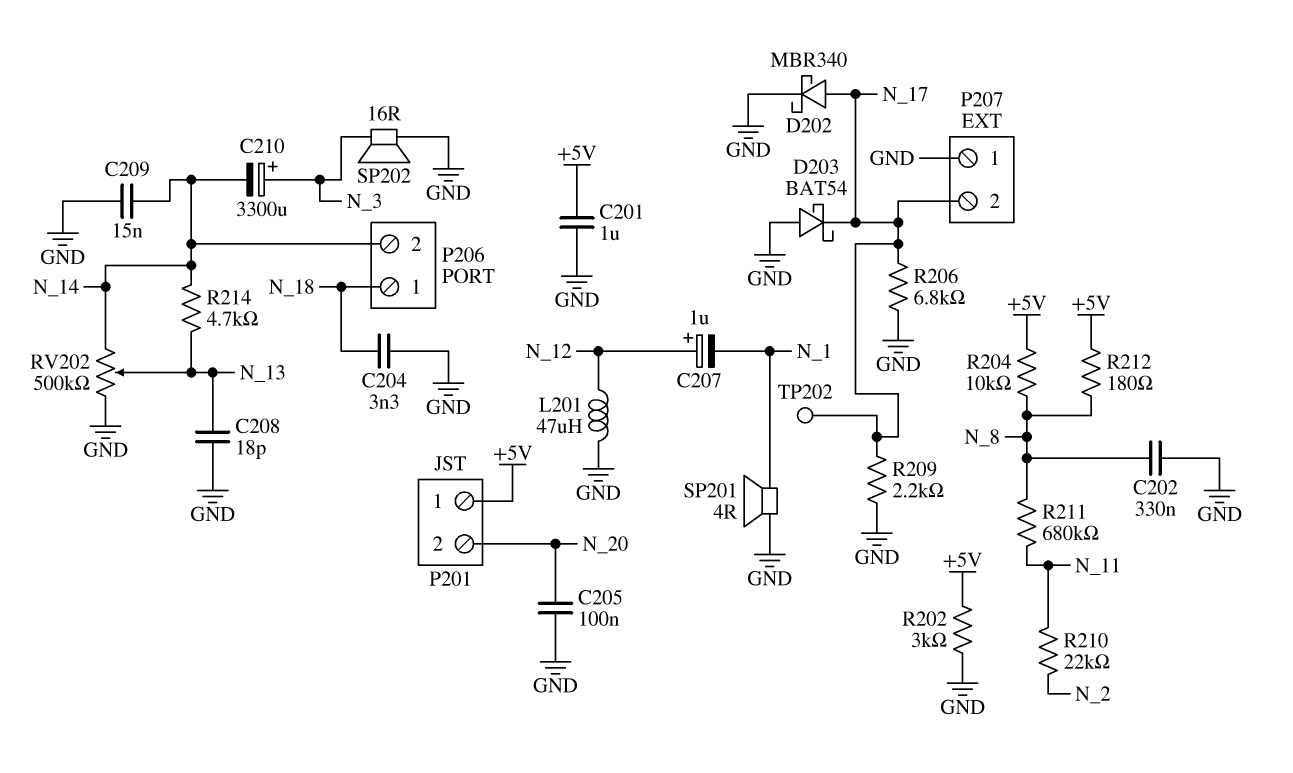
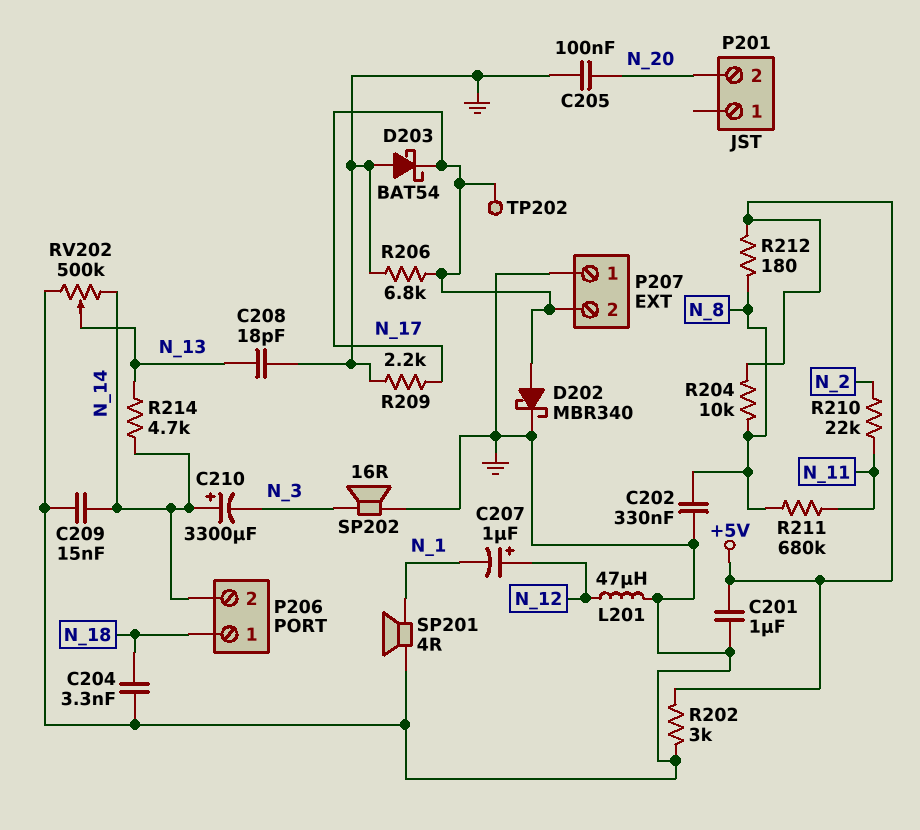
C210: 3300uF (plus N_3, minus N_14) -> 3300uF (plus N_14, minus N_3)
P201 pin 1: +5V -> none

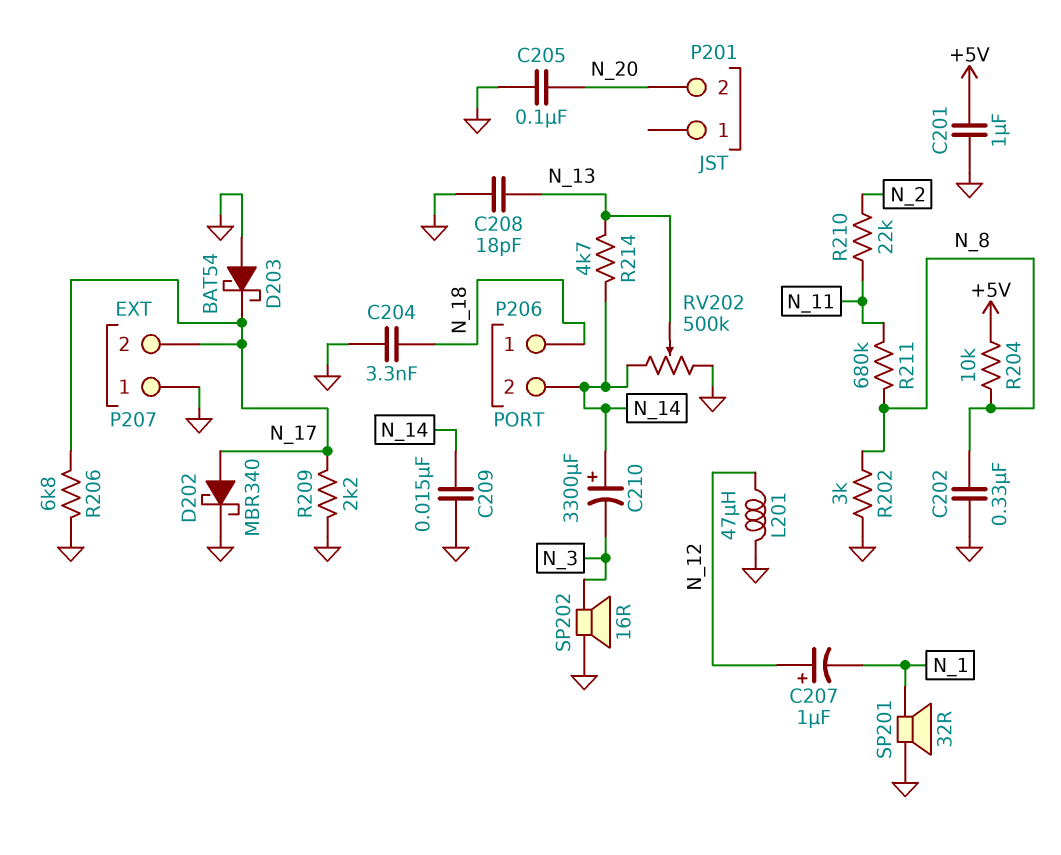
R202: 3k (+5V, GND) -> 3k (GND, N_8)
R212: 180 (+5V, N_8) -> none
SP201: speaker 4R (GND, N_1) -> speaker 32R (GND, N_1)
TP202: test point (N_17) -> none

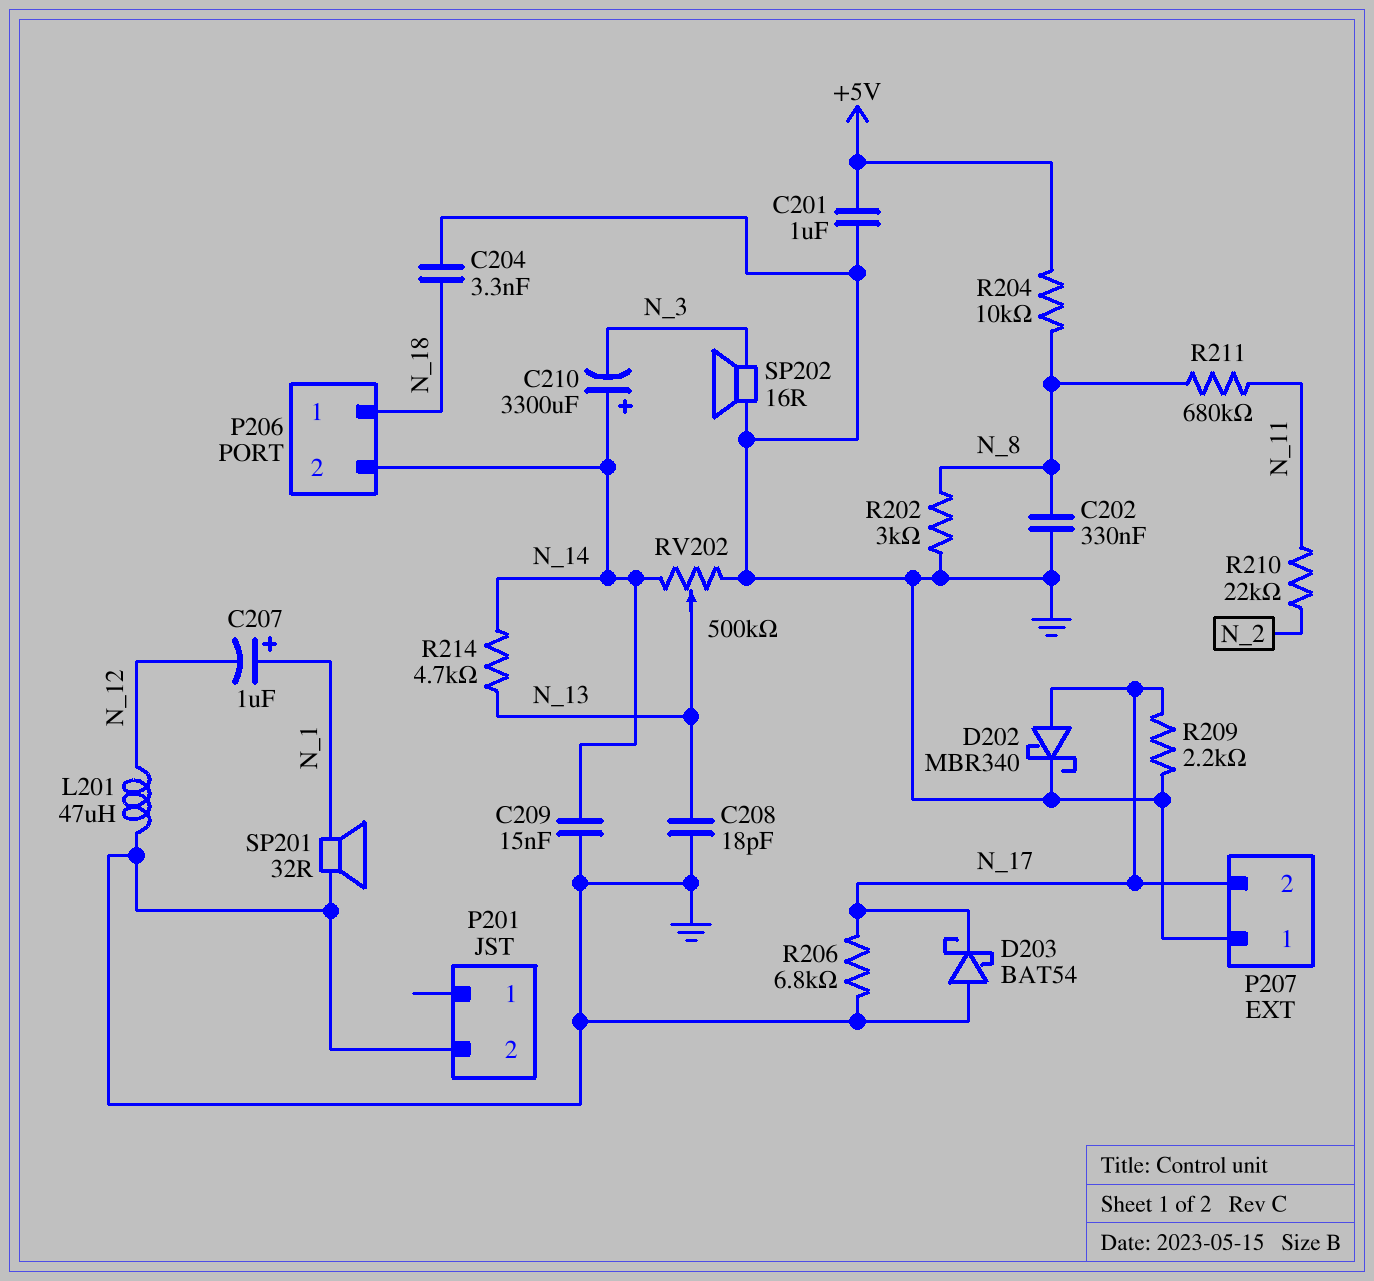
C205: 100nF (GND, N_20) -> none
C207: 1uF (plus N_12, minus N_1) -> 1uF (plus N_1, minus N_12)
P201 pin 2: N_20 -> GND

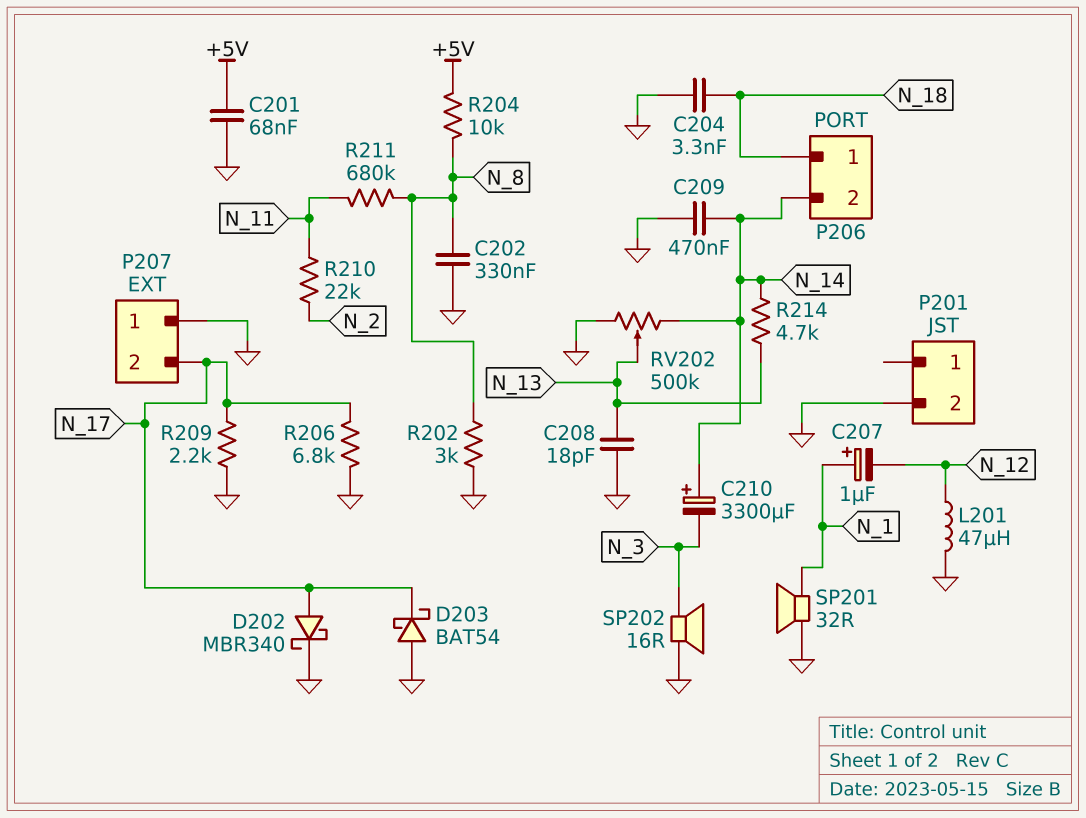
C201: 1uF (+5V, GND) -> 68nF (+5V, GND)
C209: 15nF (GND, N_14) -> 470nF (GND, N_14)

